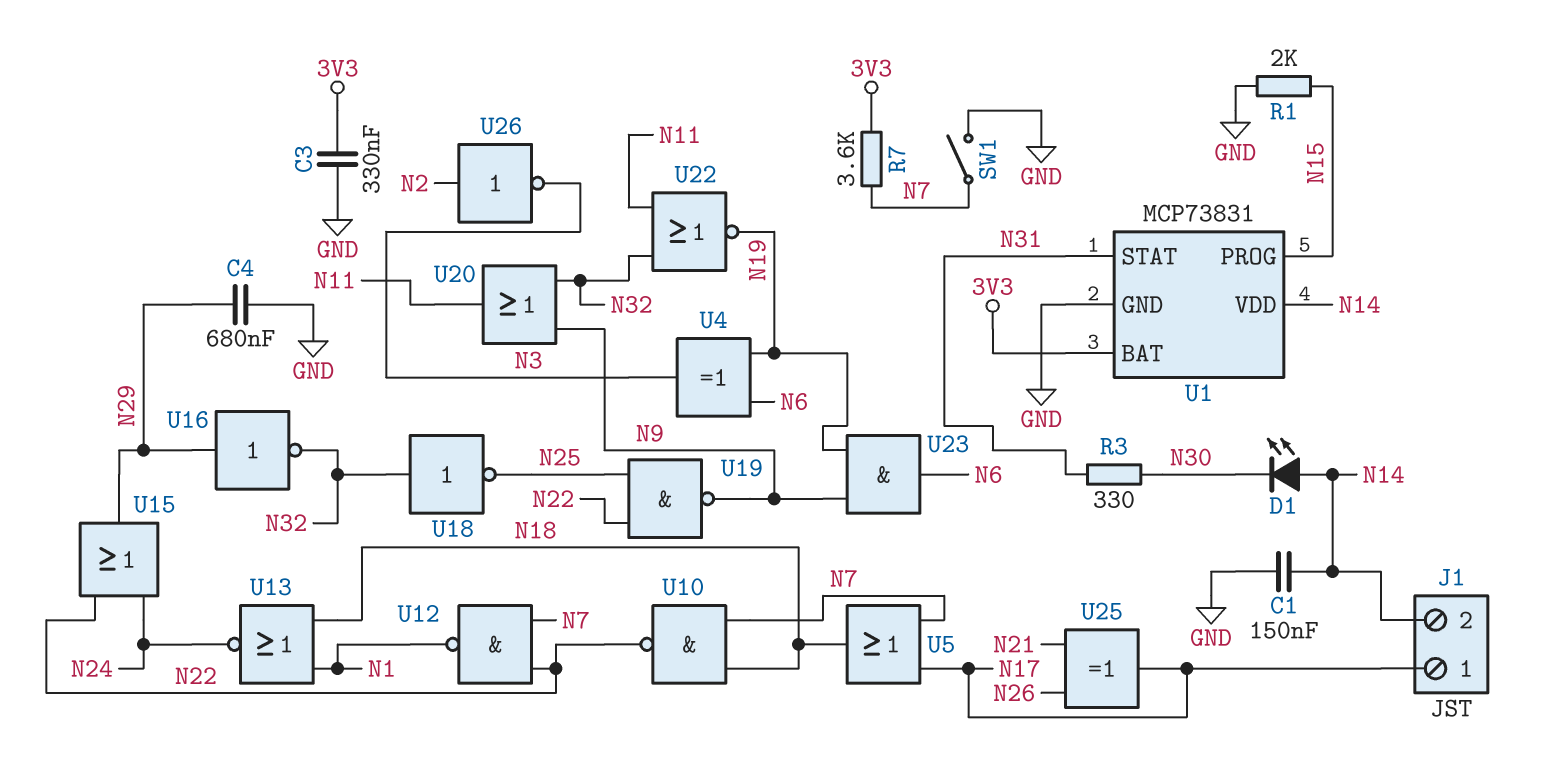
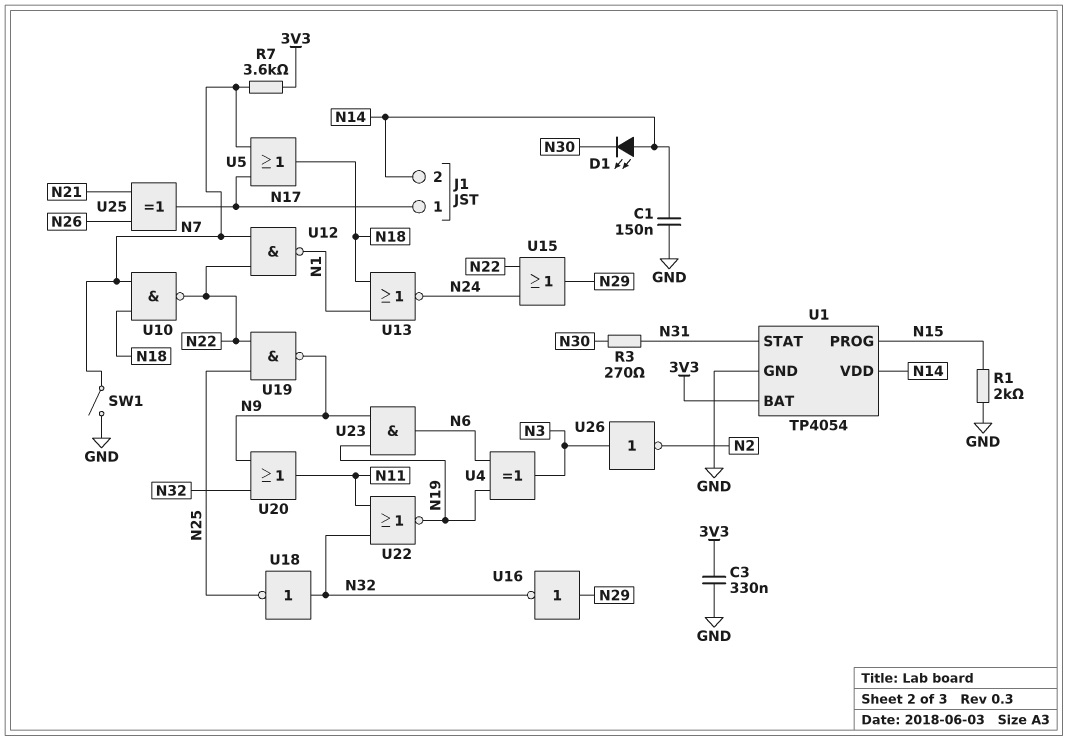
C4: 680nF (GND, N29) -> none
R3: 330 (N30, N31) -> 270 (N30, N31)
U1: MCP73831 -> TP4054
U26: NOT (in N2, out N3) -> NOT (in N3, out N2)

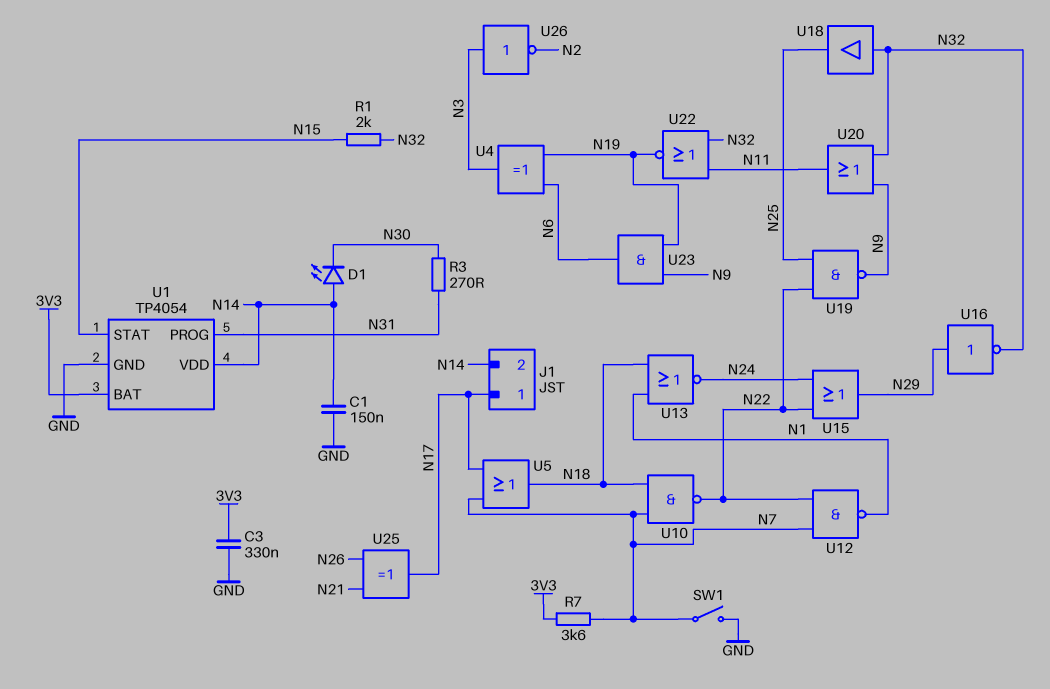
R1: 2k (GND, N15) -> 2k (N15, N32)
U1 pin PROG: N15 -> N31
U1 pin STAT: N31 -> N15
U18: NOT (in N32, out N25) -> buffer (in N32, out N25)

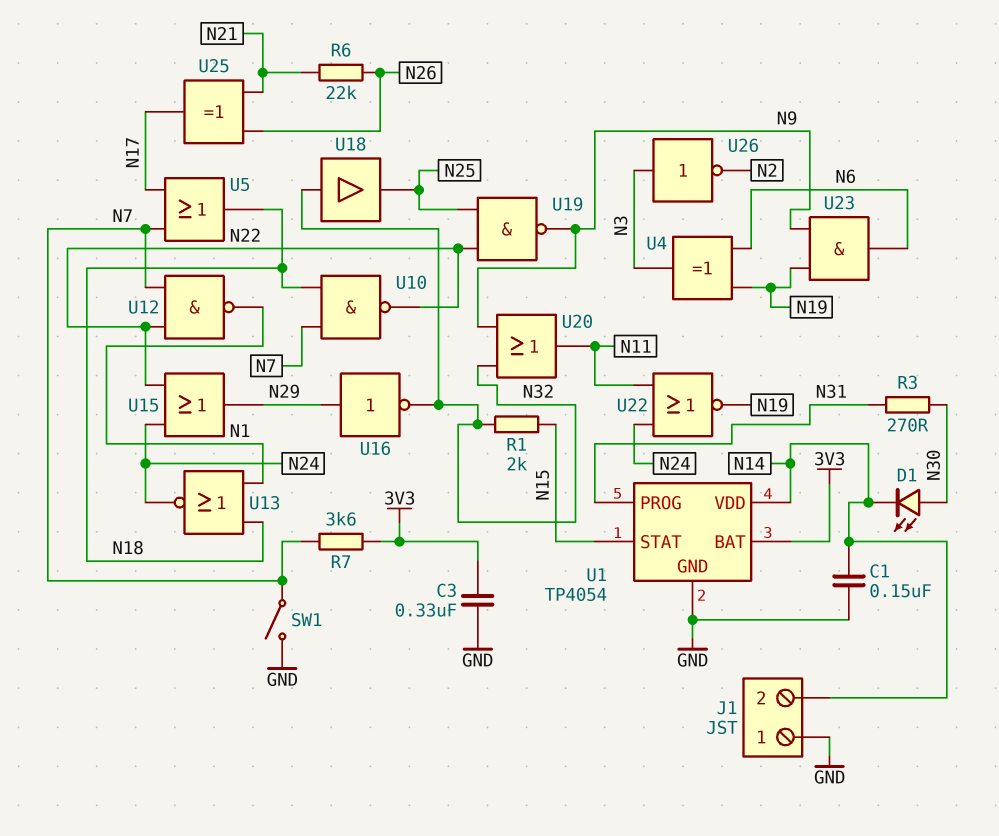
D1: LED (A N14, K N30) -> LED (A N30, K N14)
J1 pin 1: N17 -> GND
R6: none -> 22k (N21, N26)
U22: NOR (in N11, in N32, out N19) -> NOR (in N11, in N24, out N19)

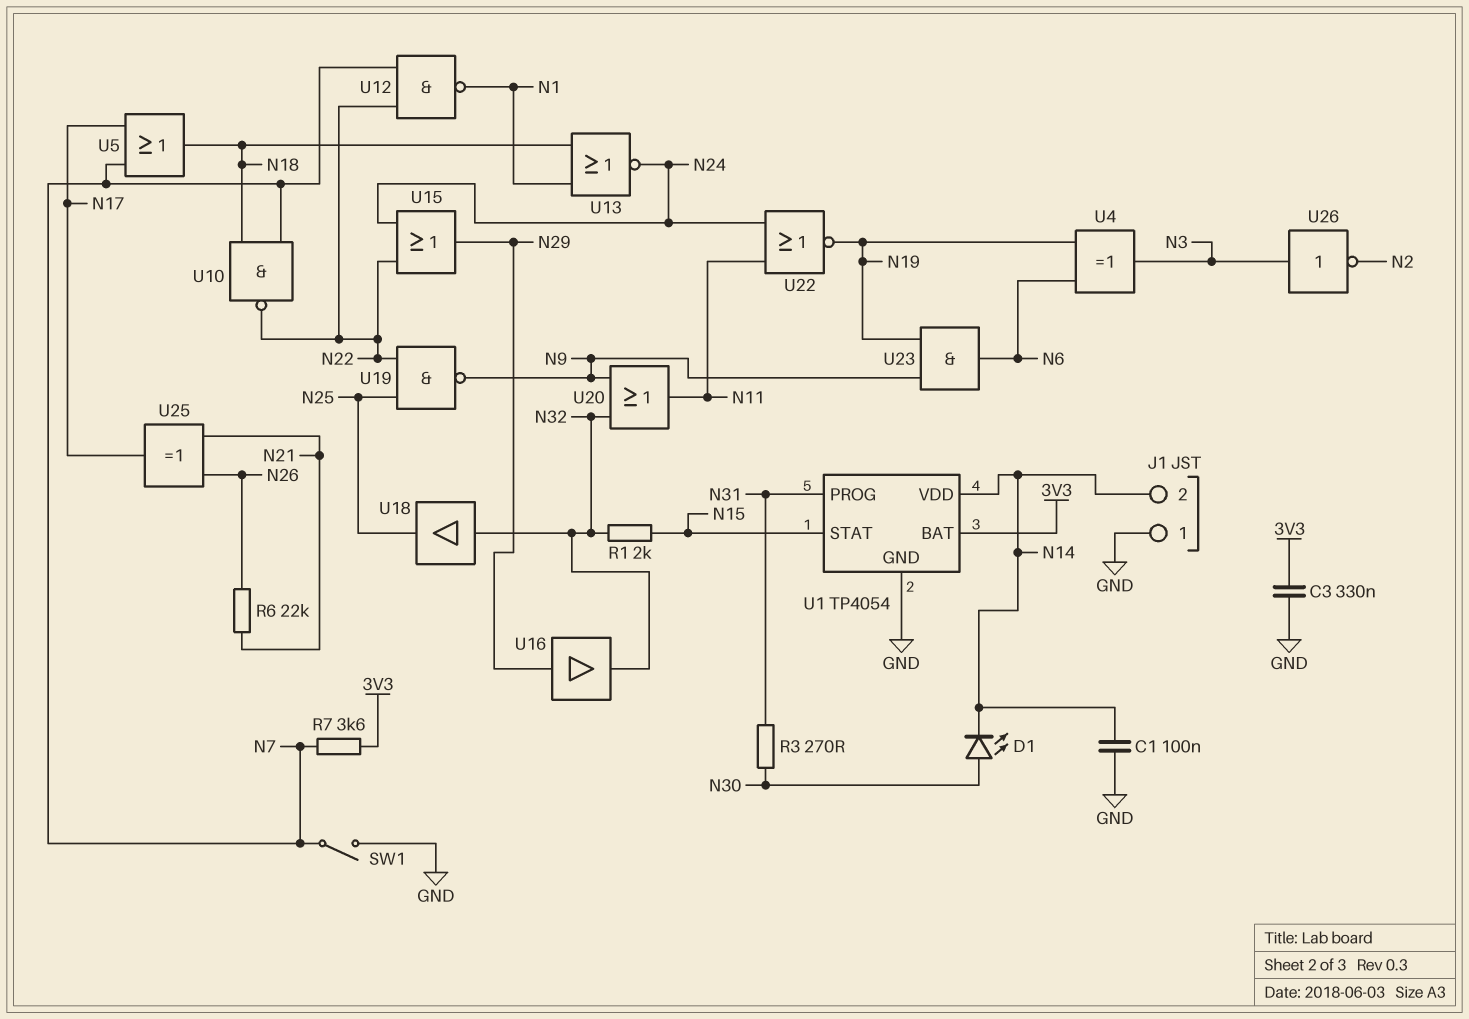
C1: 150nF (GND, N14) -> 100nF (GND, N14)
U16: NOT (in N29, out N32) -> buffer (in N29, out N32)

